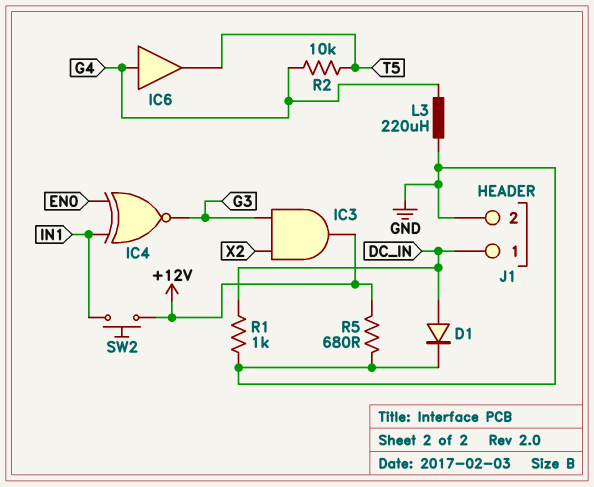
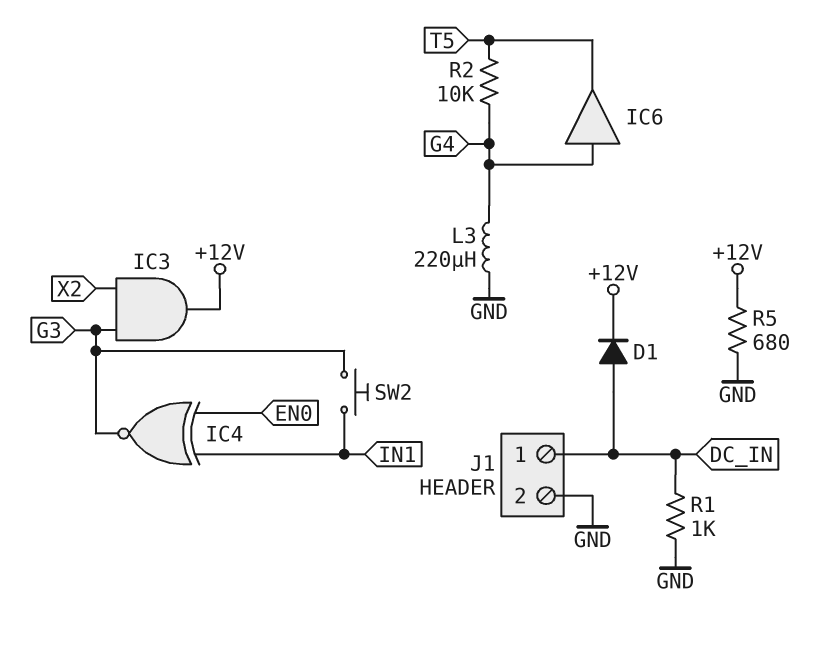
D1: diode (A DC_IN, K GND) -> diode (A DC_IN, K +12V)
SW2: button (+12V, IN1) -> button (G3, IN1)

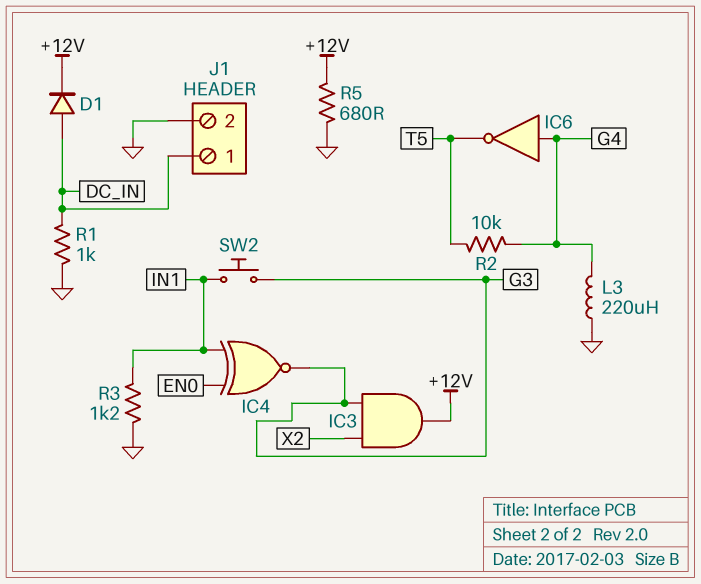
IC6: buffer (in G4, out T5) -> NOT (in G4, out T5)
R3: none -> 1.2k (GND, IN1)

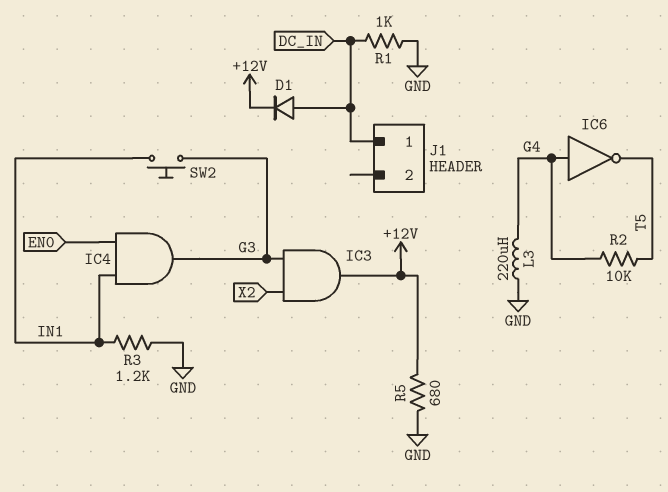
IC4: XNOR (in EN0, in IN1, out G3) -> AND (in EN0, in IN1, out G3)
J1 pin 2: GND -> none

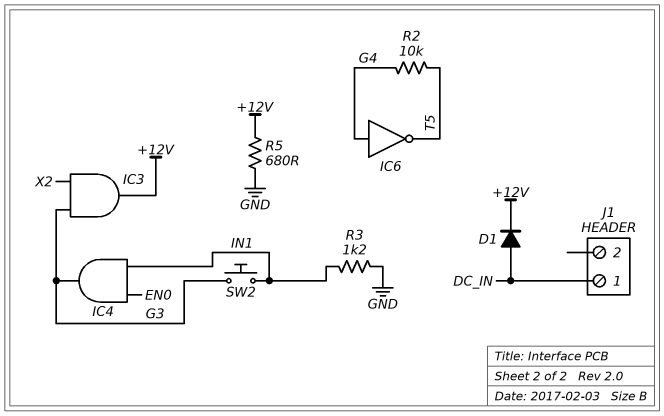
L3: 220uH (G4, GND) -> none
R1: 1k (DC_IN, GND) -> none

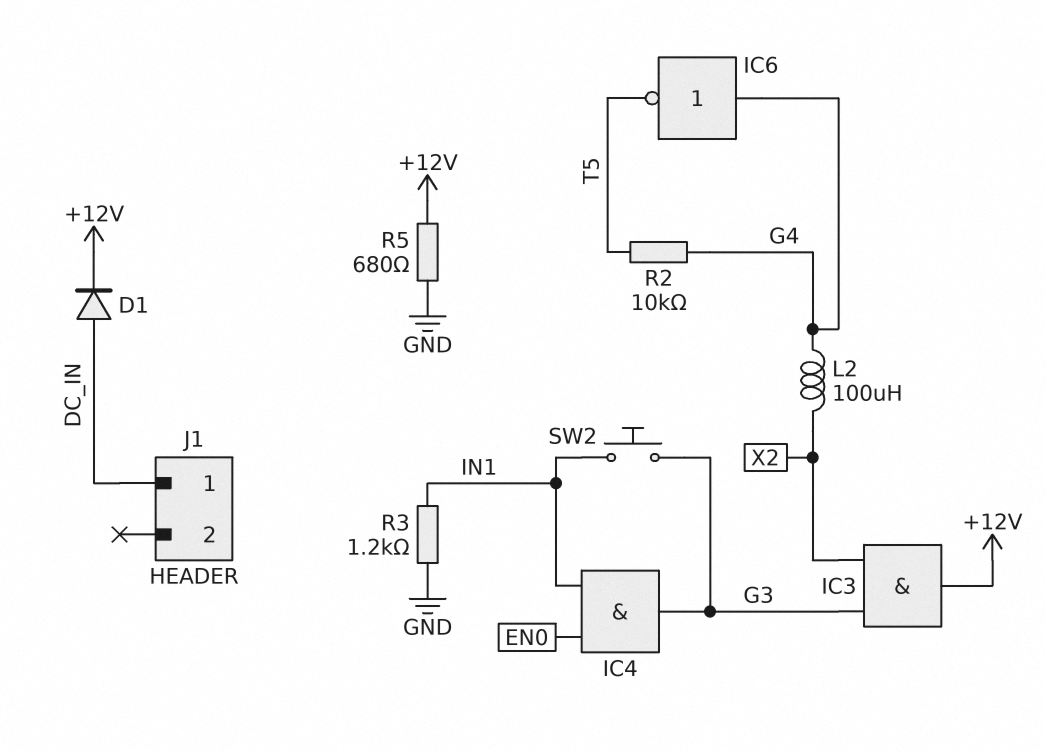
L2: none -> 100uH (G4, X2)

